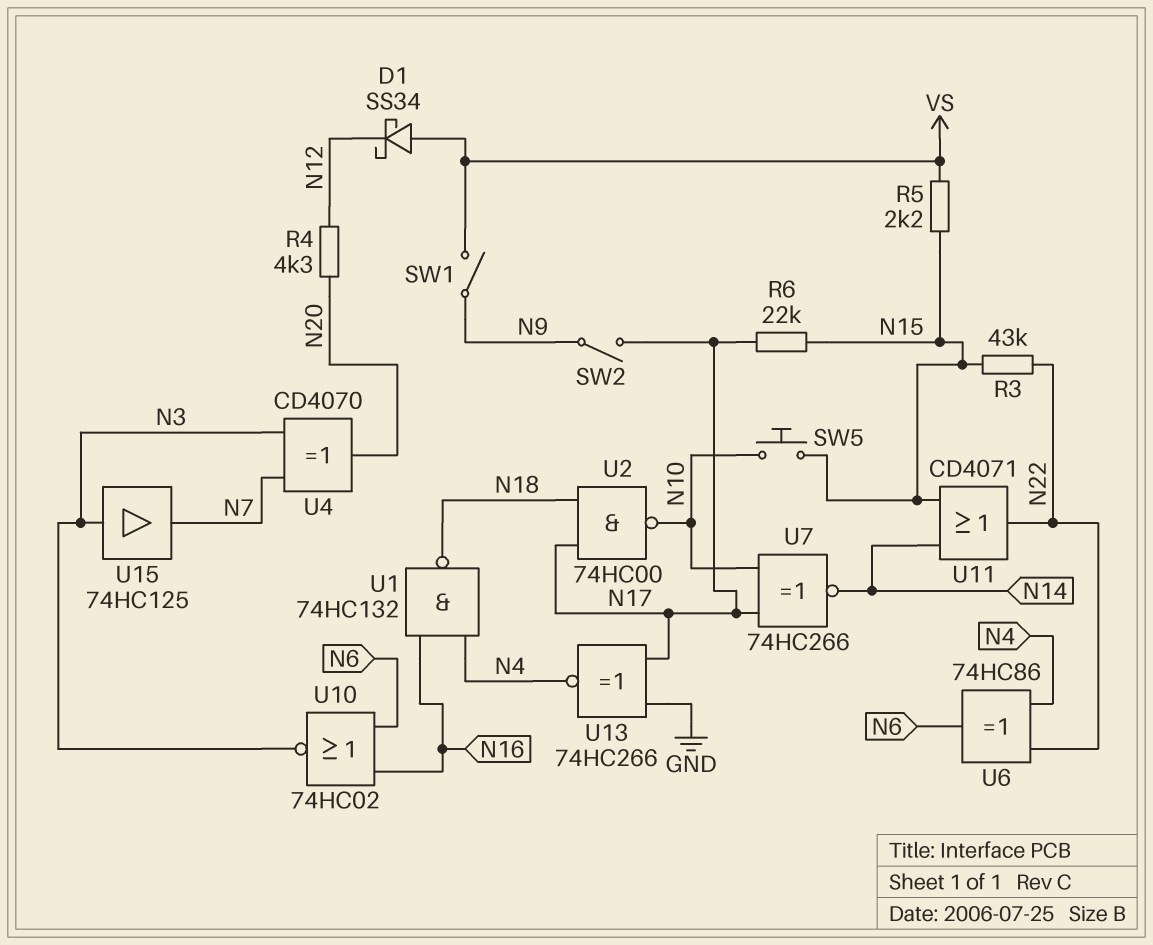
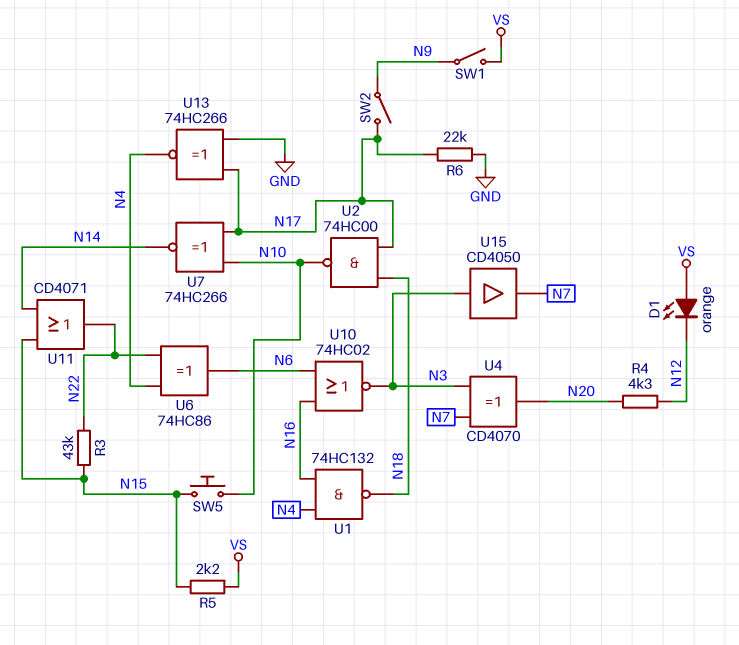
D1: schottky SS34 (A VS, K N12) -> LED orange (A VS, K N12)
R6: 22k (N15, N17) -> 22k (GND, N17)
U15: buffer 74HC125 (in N3, out N7) -> buffer CD4050 (in N3, out N7)

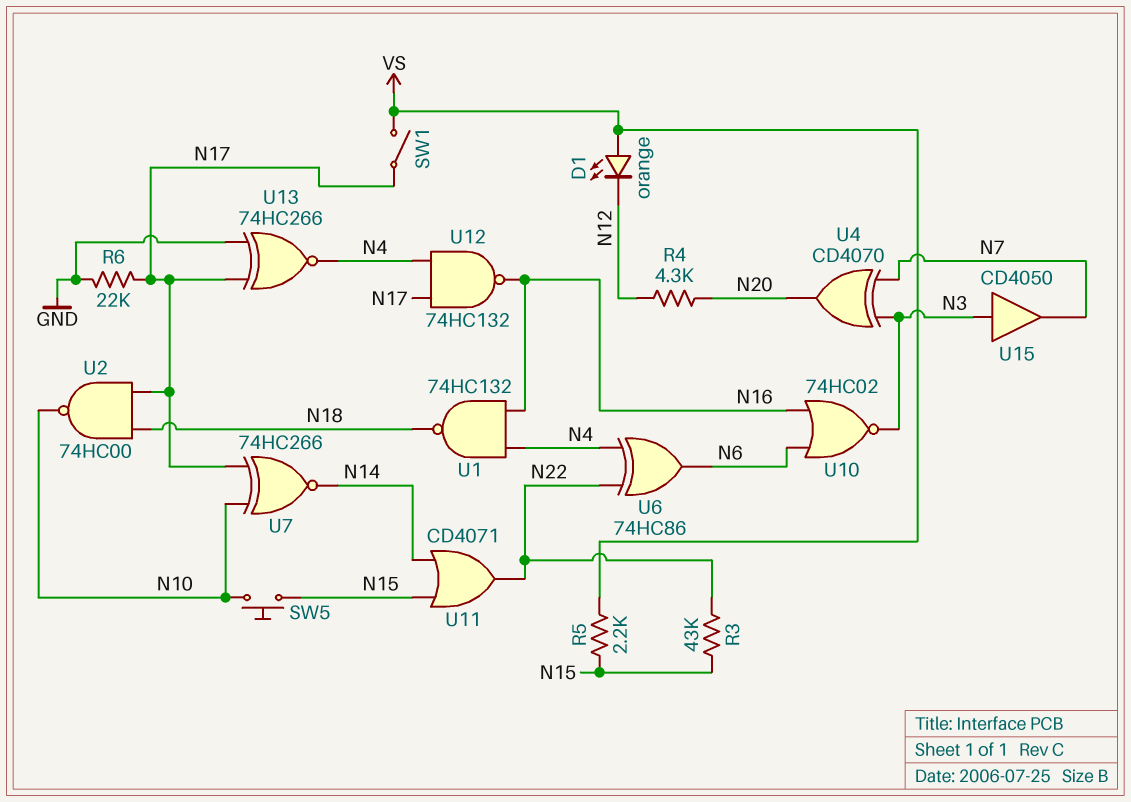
SW1: switch (N9, VS) -> switch (N17, VS)
SW2: switch (N9, N17) -> none
U12: none -> NAND 74HC132 (in N4, in N17, out N16)

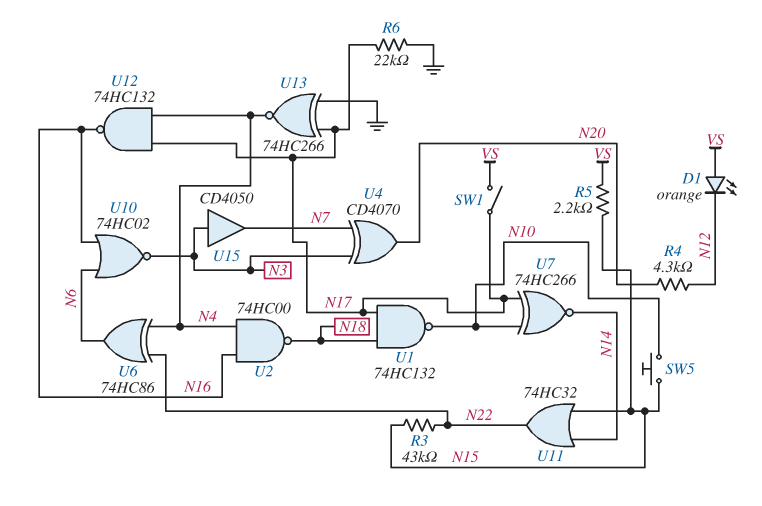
U1: NAND 74HC132 (in N4, in N16, out N18) -> NAND 74HC132 (in N17, in N18, out N10)
U2: NAND 74HC00 (in N17, in N18, out N10) -> NAND 74HC00 (in N4, in N16, out N18)
U11: OR CD4071 (in N14, in N15, out N22) -> OR 74HC32 (in N14, in N15, out N22)

